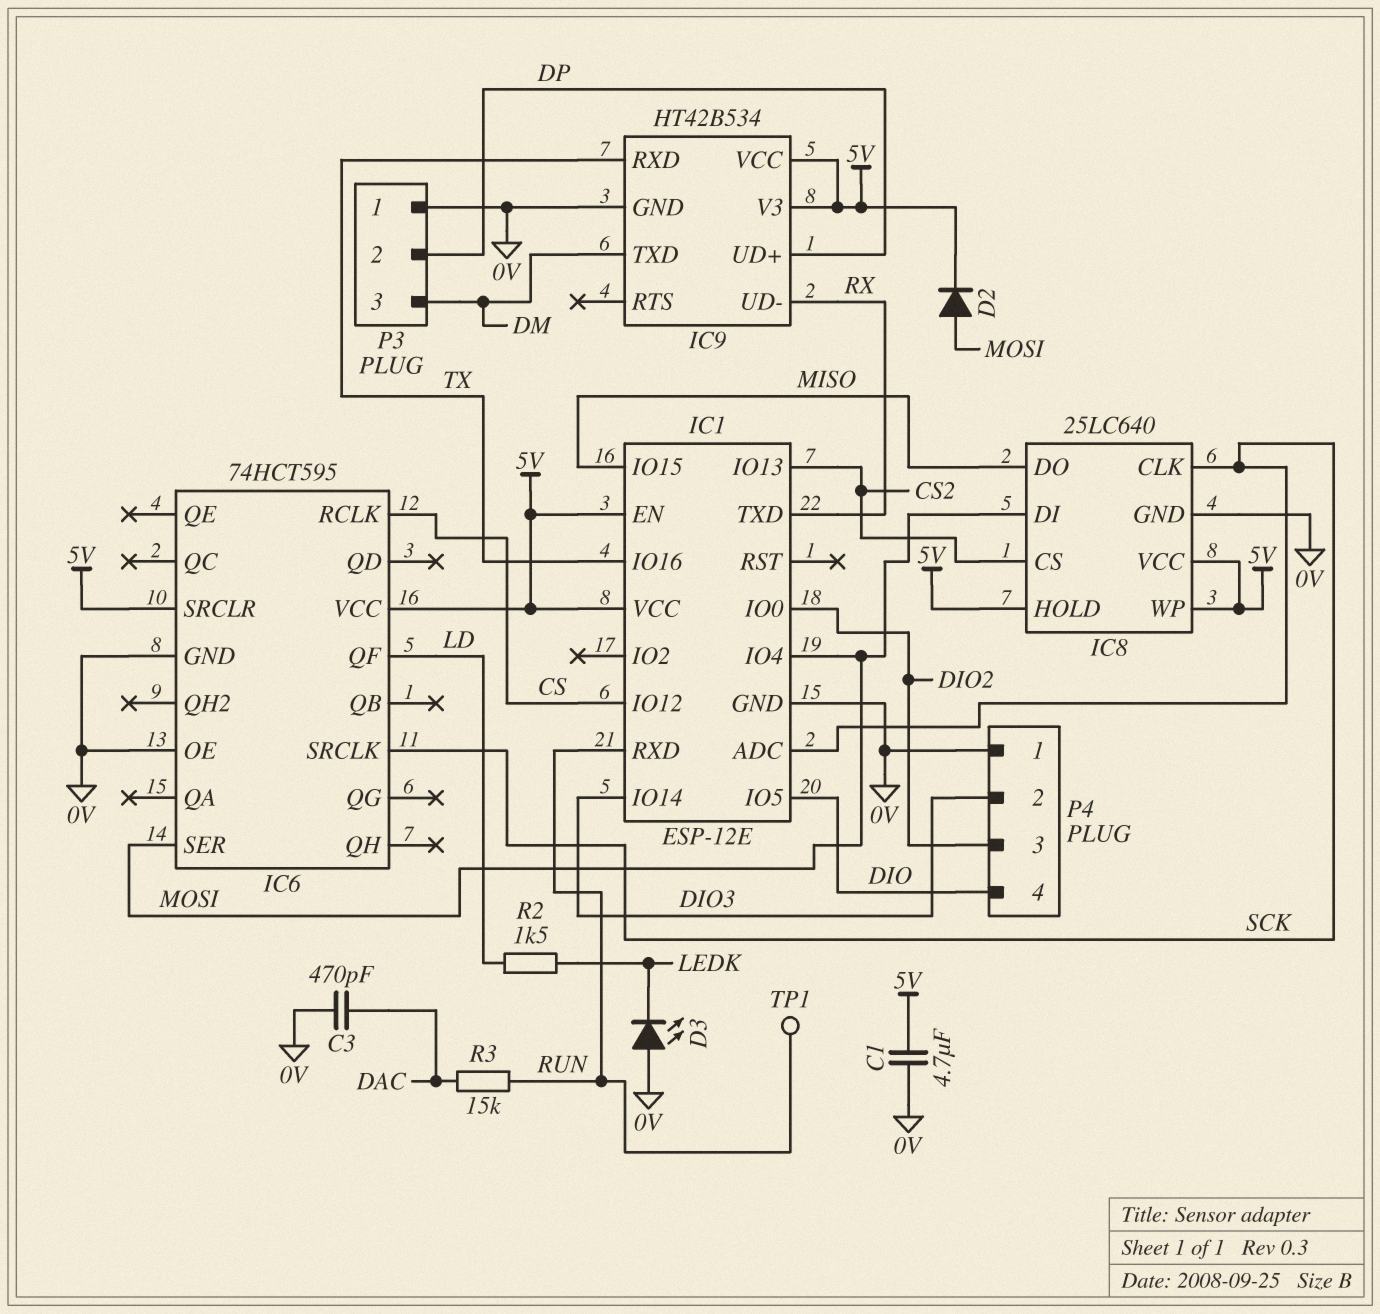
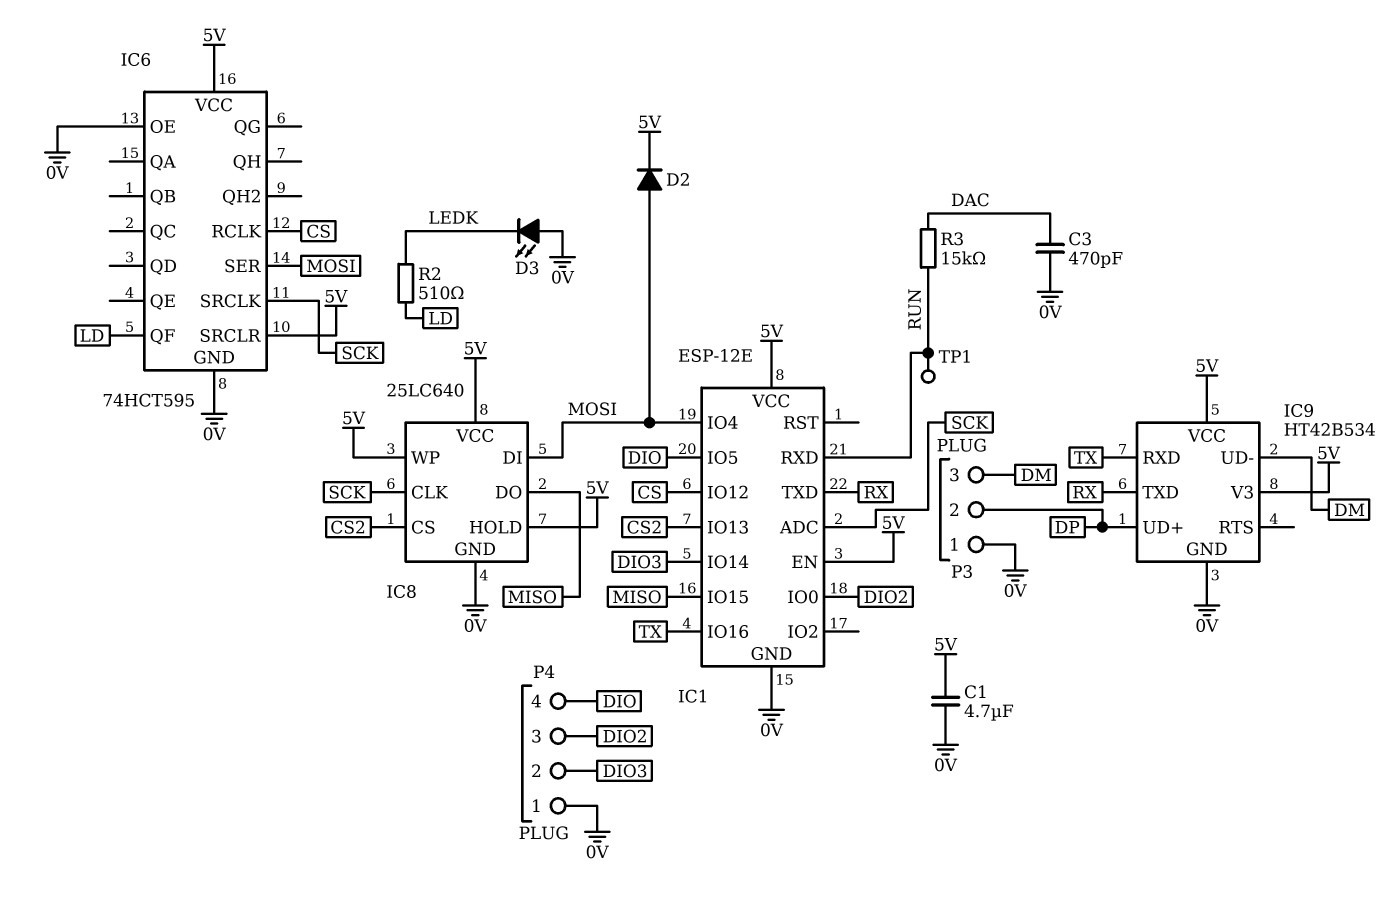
IC9 pin TXD: DM -> RX
IC9 pin UD-: RX -> DM
R2: 1.5k (LD, LEDK) -> 510 (LD, LEDK)

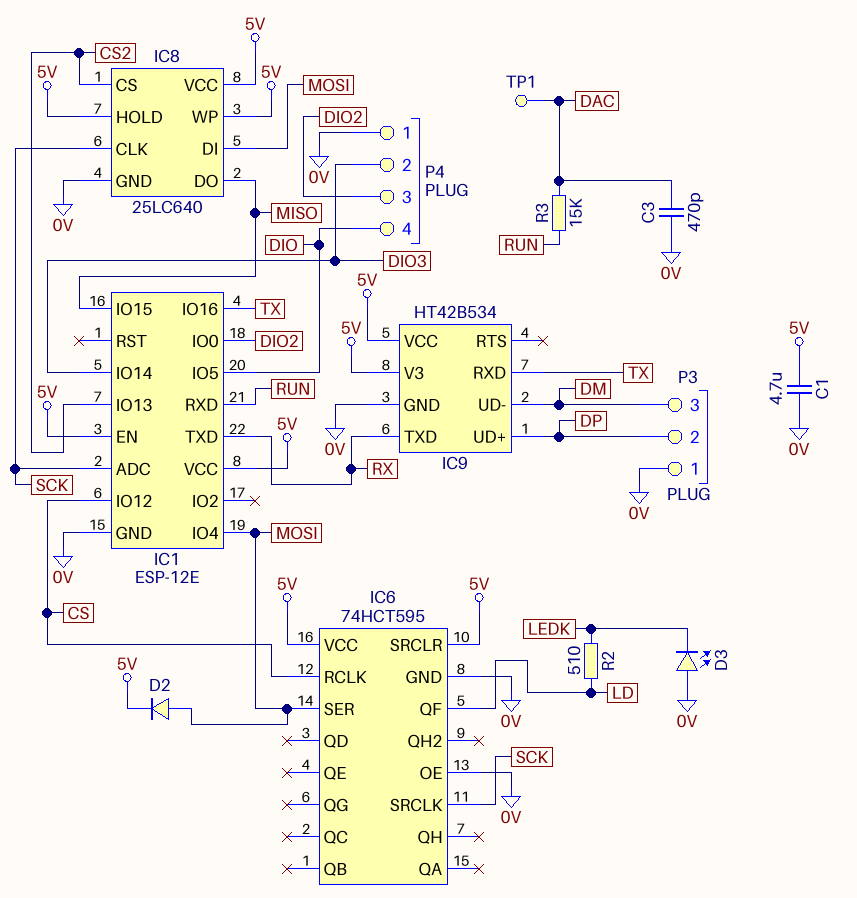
TP1: test point (RUN) -> test point (DAC)

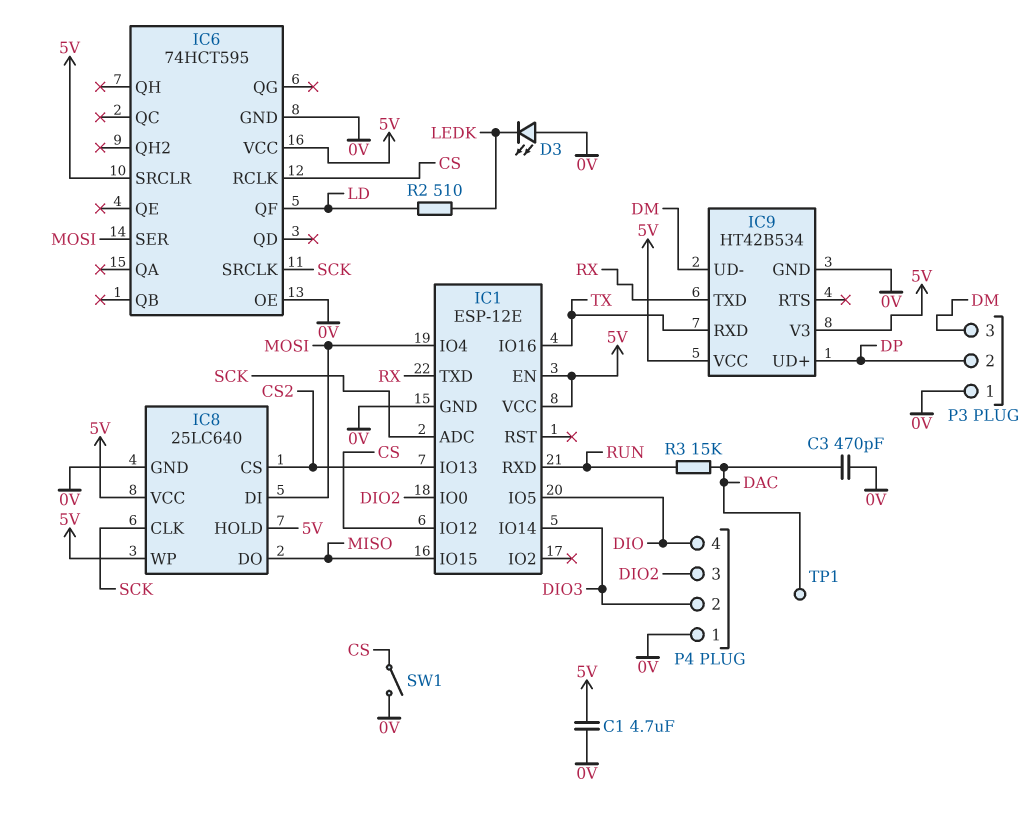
D2: diode (A MOSI, K 5V) -> none
SW1: none -> switch (0V, CS)

